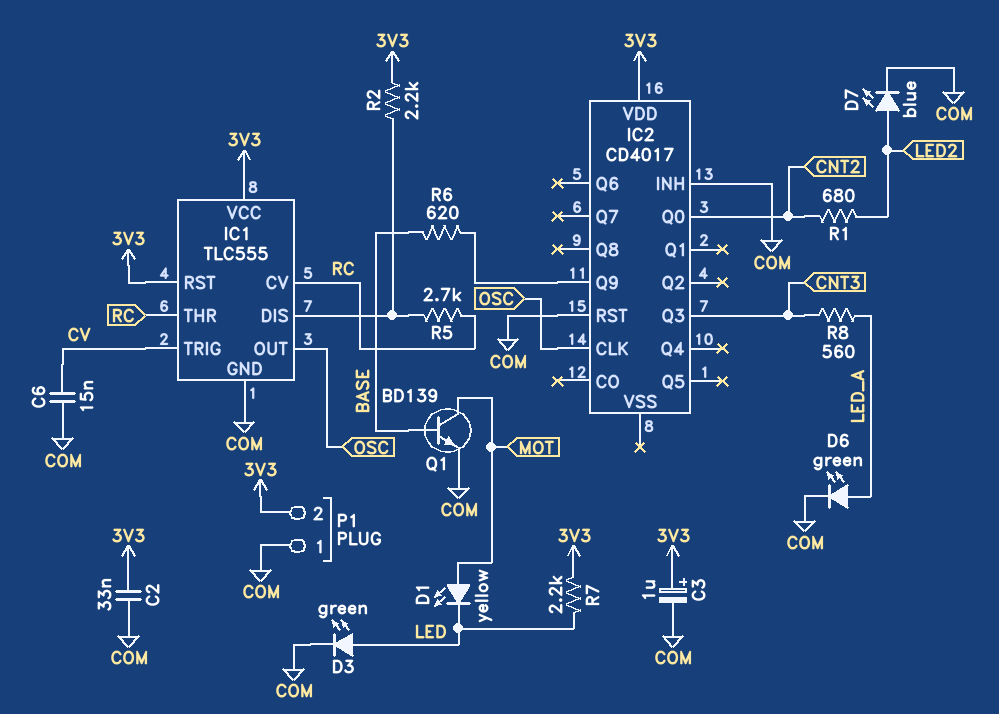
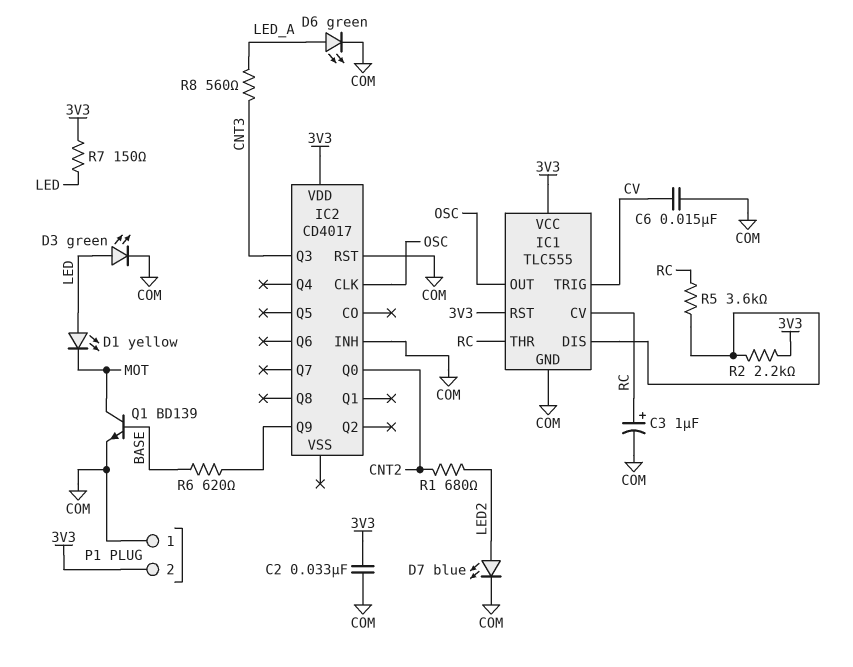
C3: 1uF (plus 3V3, minus COM) -> 1uF (plus RC, minus COM)
D1: LED yellow (A MOT, K LED) -> LED yellow (A LED, K MOT)
R5: 2.7k (IC1/DIS, RC) -> 3.6k (IC1/DIS, RC)
R7: 2.2k (3V3, LED) -> 150 (3V3, LED)

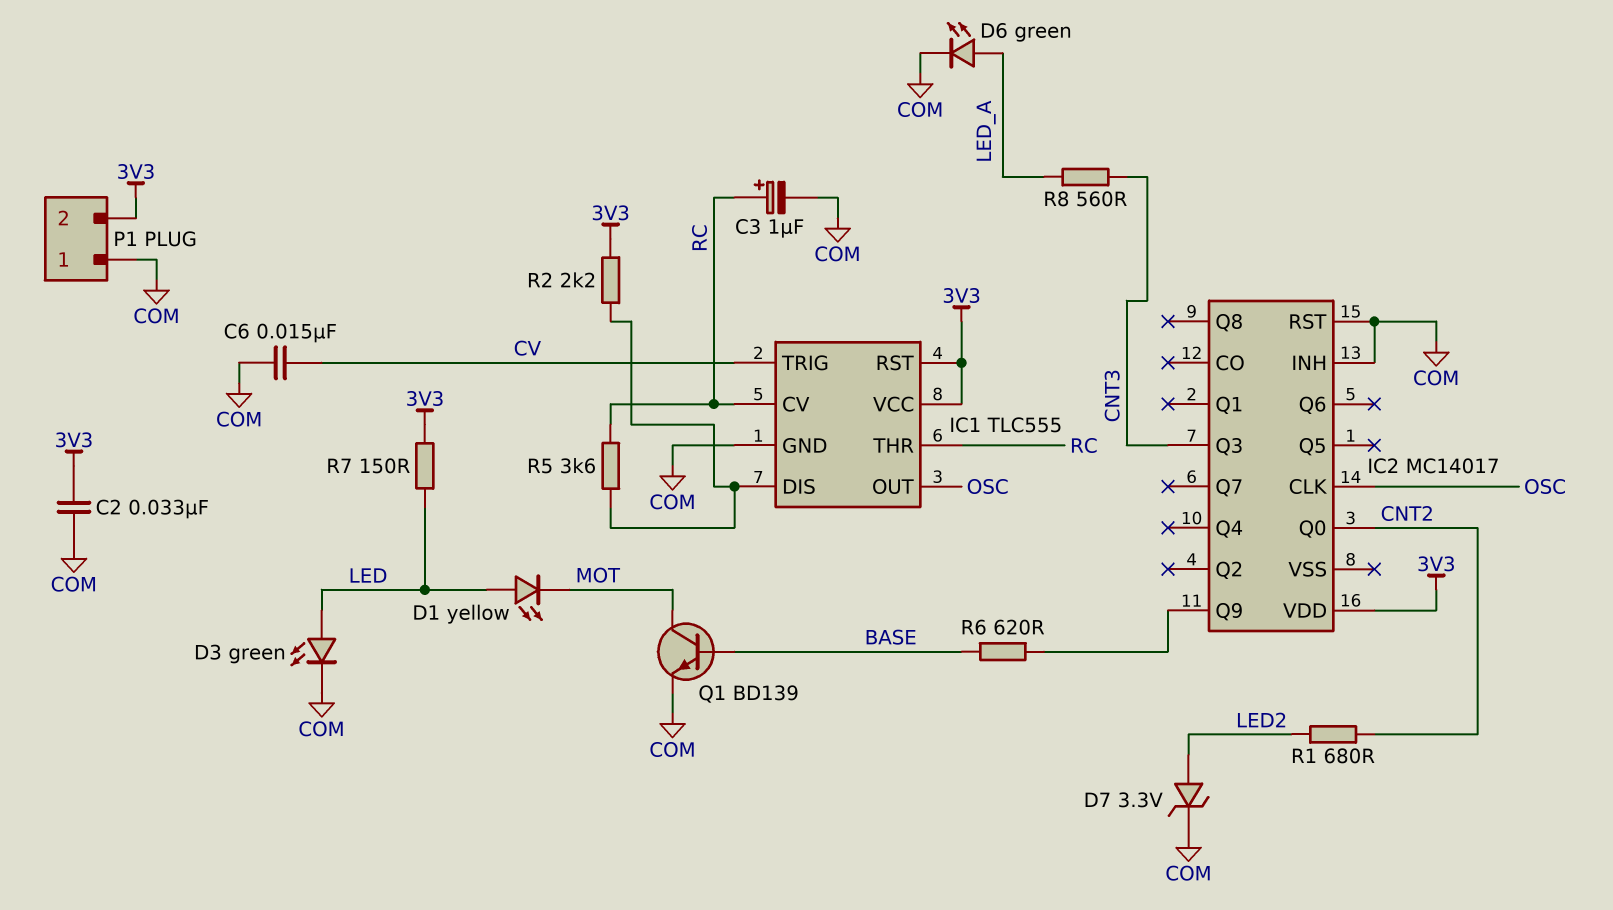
D7: LED blue (A LED2, K COM) -> zener 3.3V (A LED2, K COM)
IC2: CD4017 -> MC14017

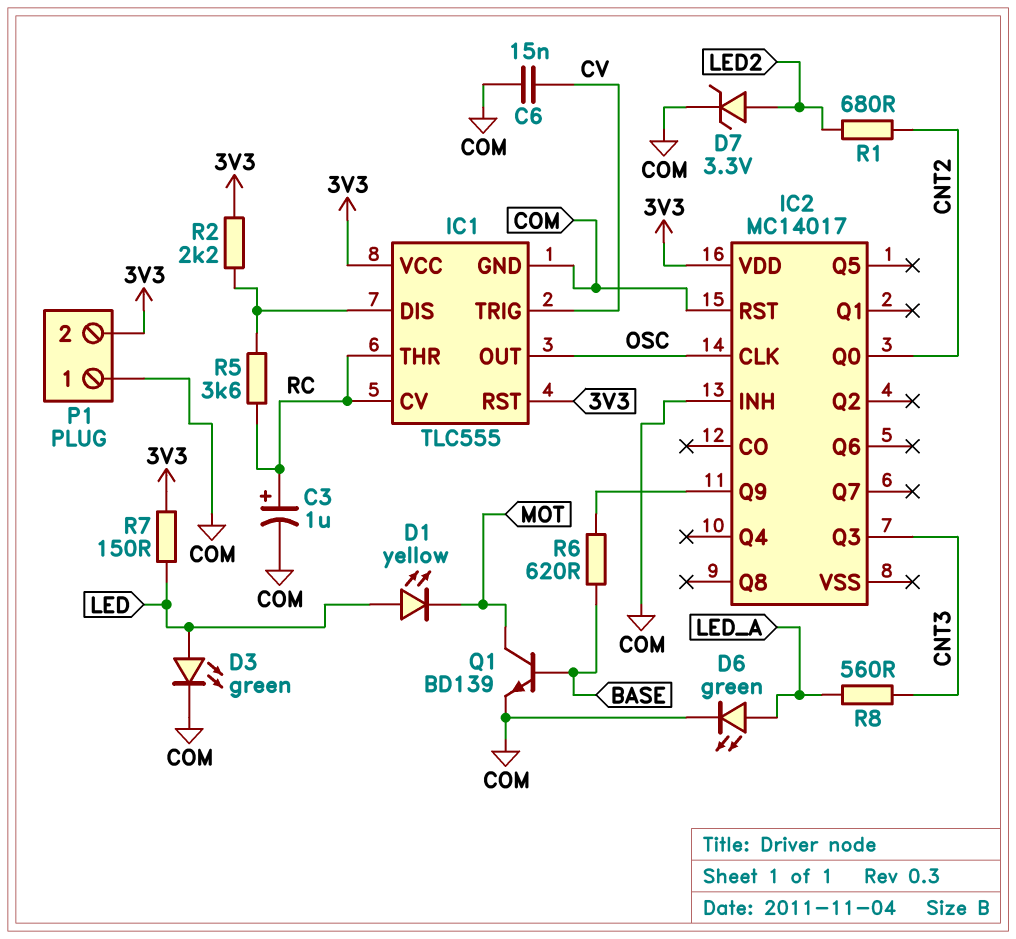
C2: 33nF (3V3, COM) -> none

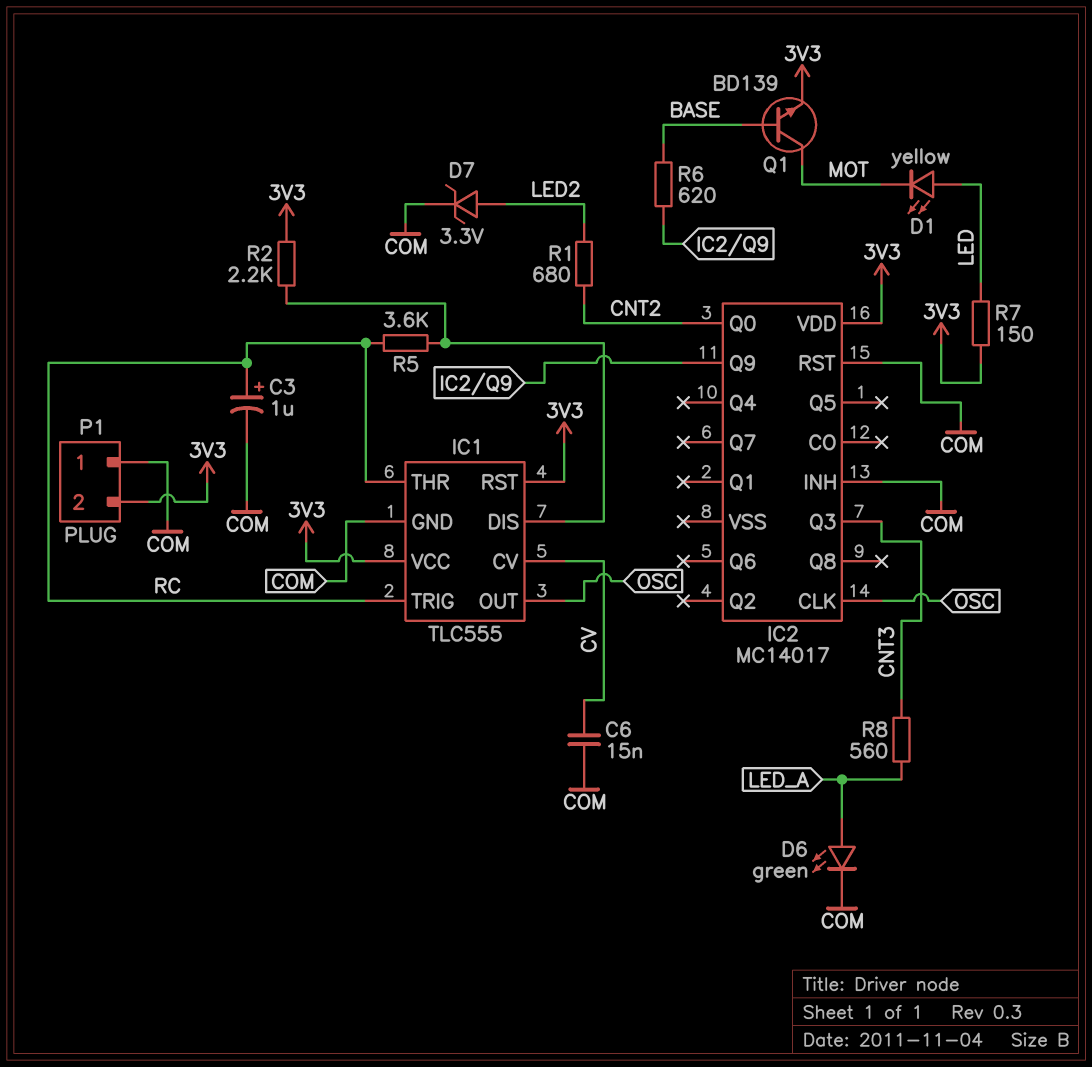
D3: LED green (A LED, K COM) -> none
IC1 pin CV: RC -> CV
IC1 pin TRIG: CV -> RC
Q1: NPN BD139 (B BASE, C MOT, E COM) -> NPN BD139 (B BASE, C MOT, E 3V3)

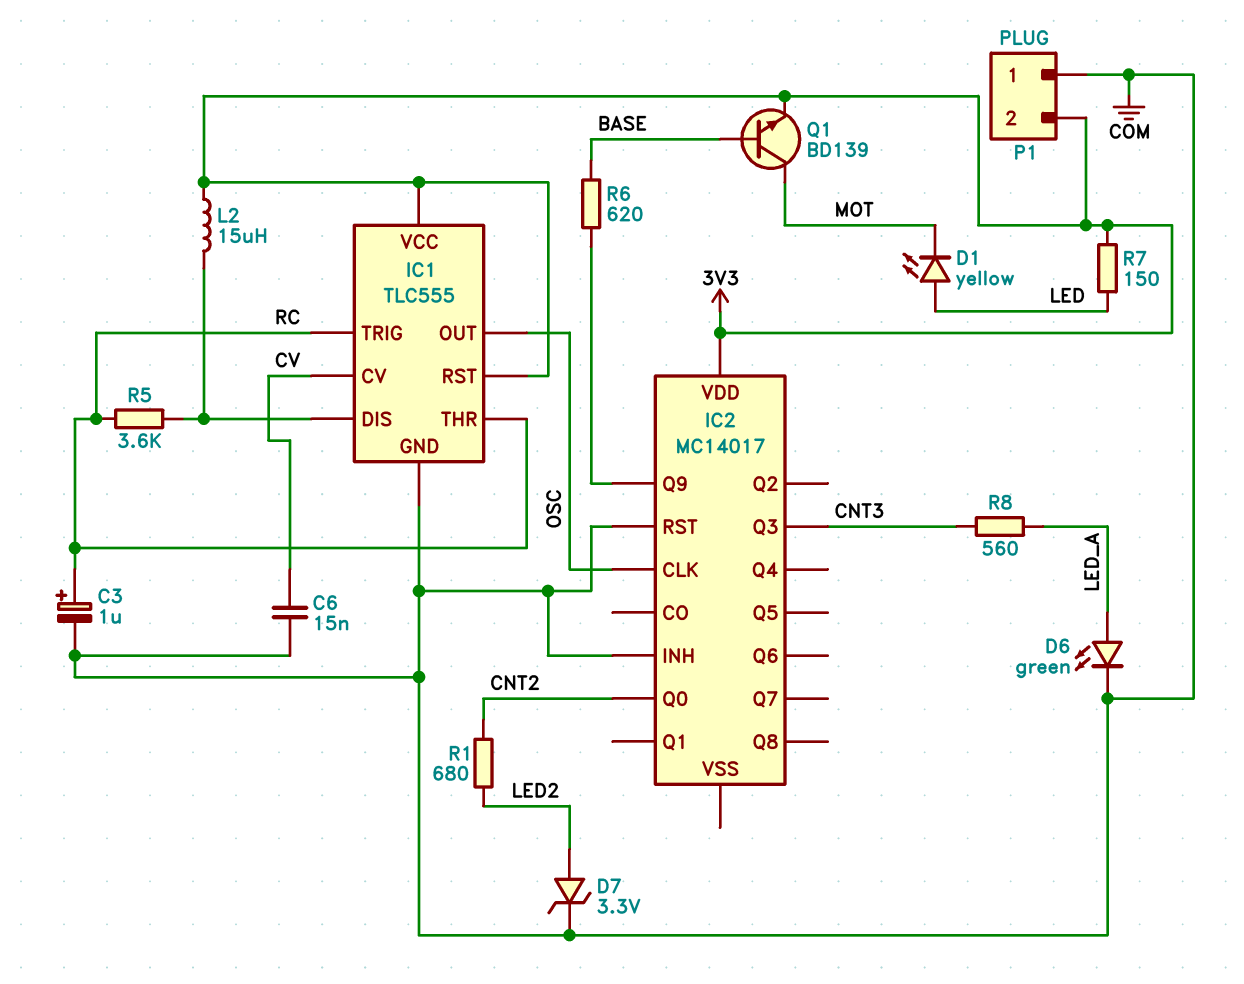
L2: none -> 15uH (3V3, IC1/DIS)
R2: 2.2k (3V3, IC1/DIS) -> none

